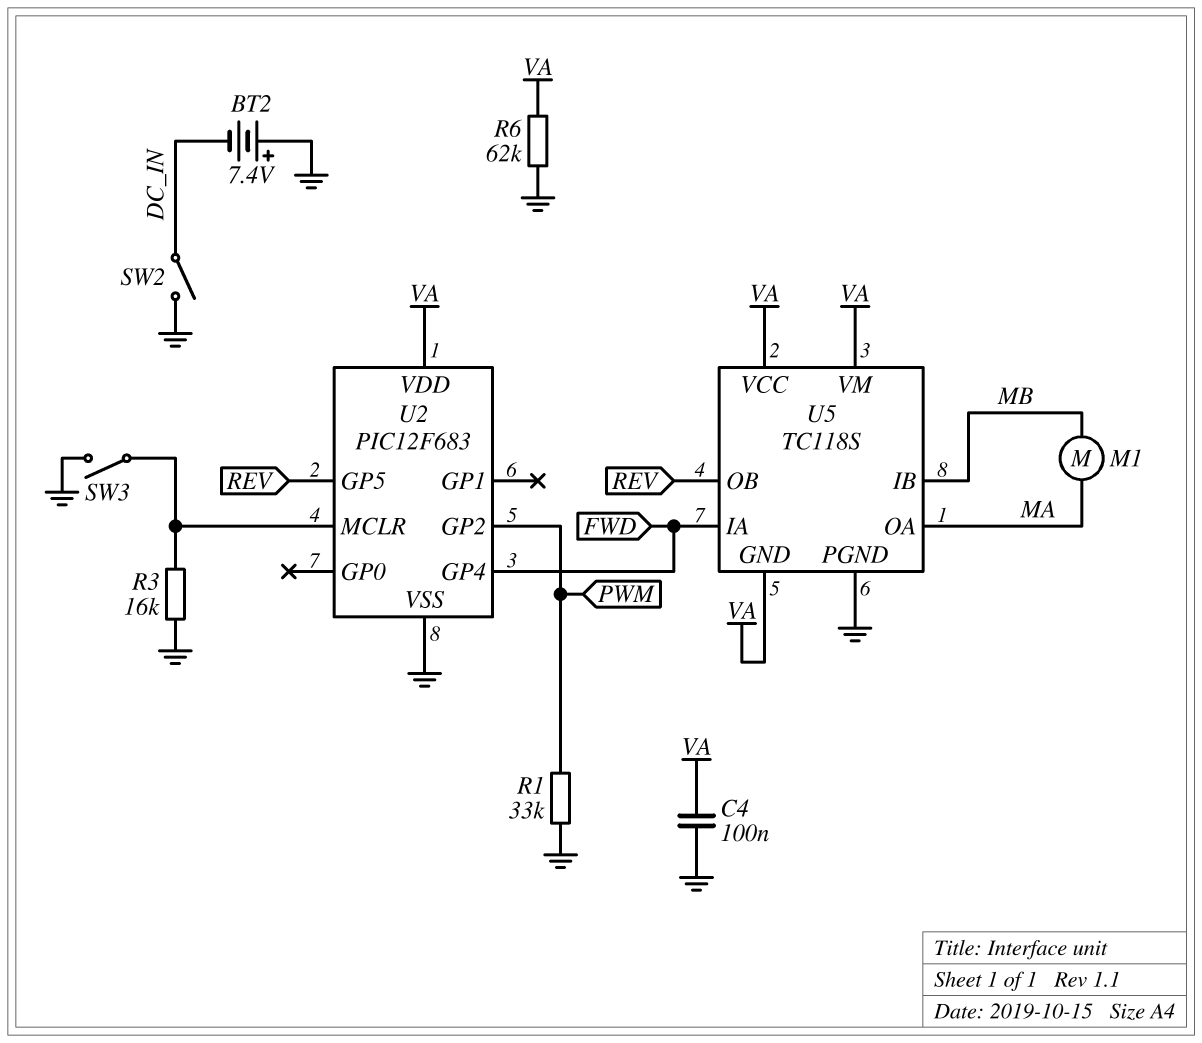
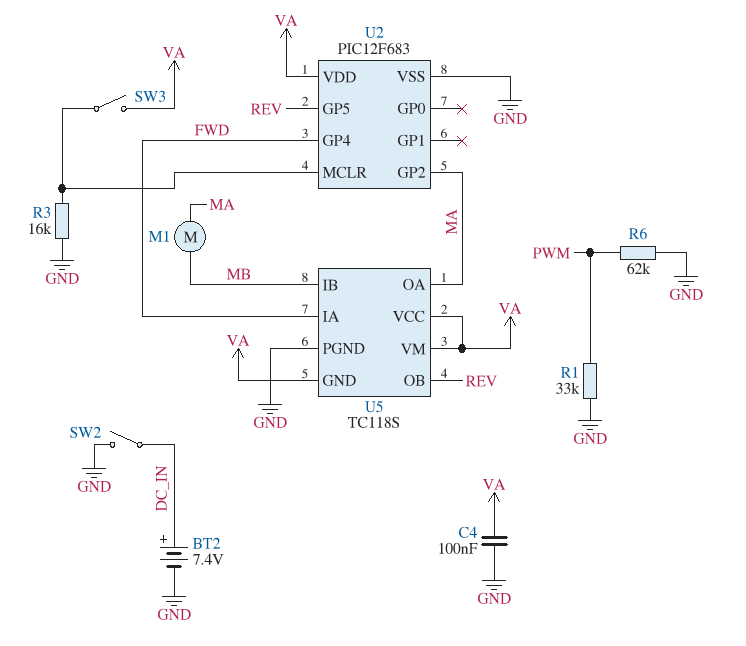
BT2: 7.4V (plus GND, minus DC_IN) -> 7.4V (plus DC_IN, minus GND)
R6: 62k (GND, VA) -> 62k (GND, PWM)
SW3: switch (GND, U2/MCLR) -> switch (U2/MCLR, VA)
U2 pin GP2: PWM -> MA

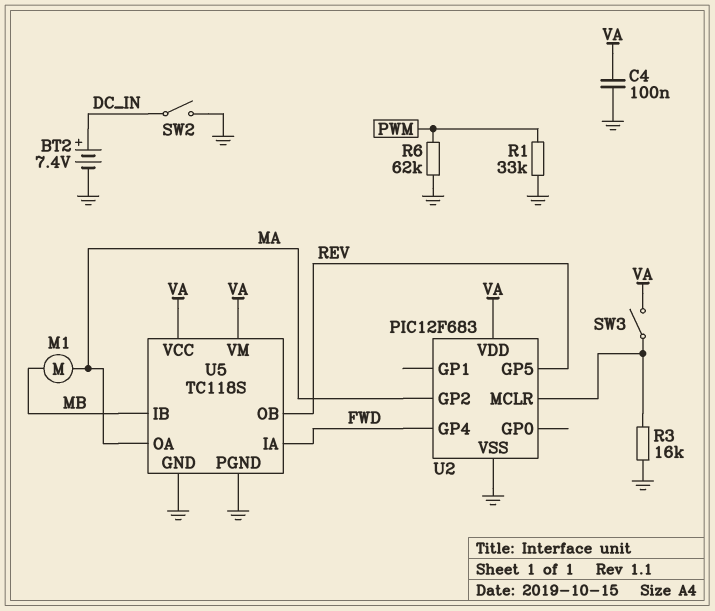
U5 pin GND: VA -> GND

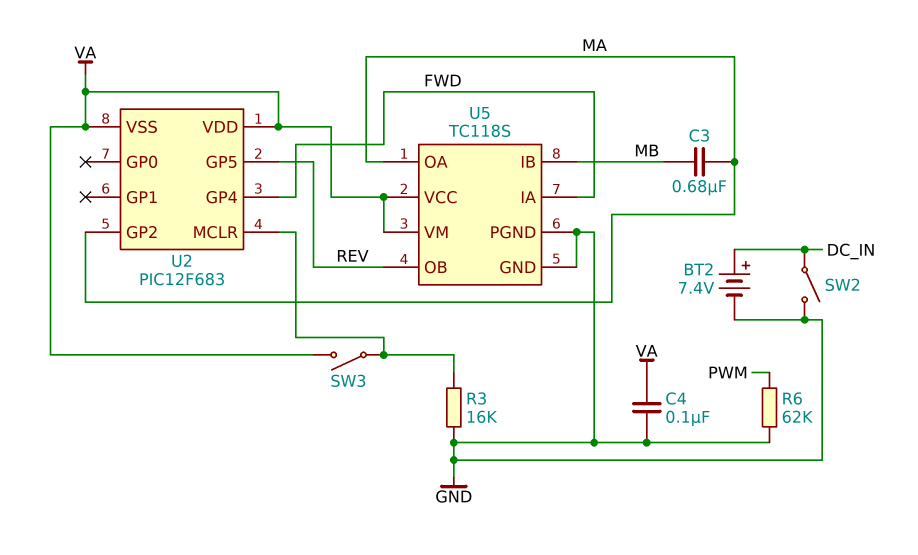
C3: none -> 680nF (MA, MB)
M1: motor (MA, MB) -> none
R1: 33k (GND, PWM) -> none
U2 pin VSS: GND -> VA

